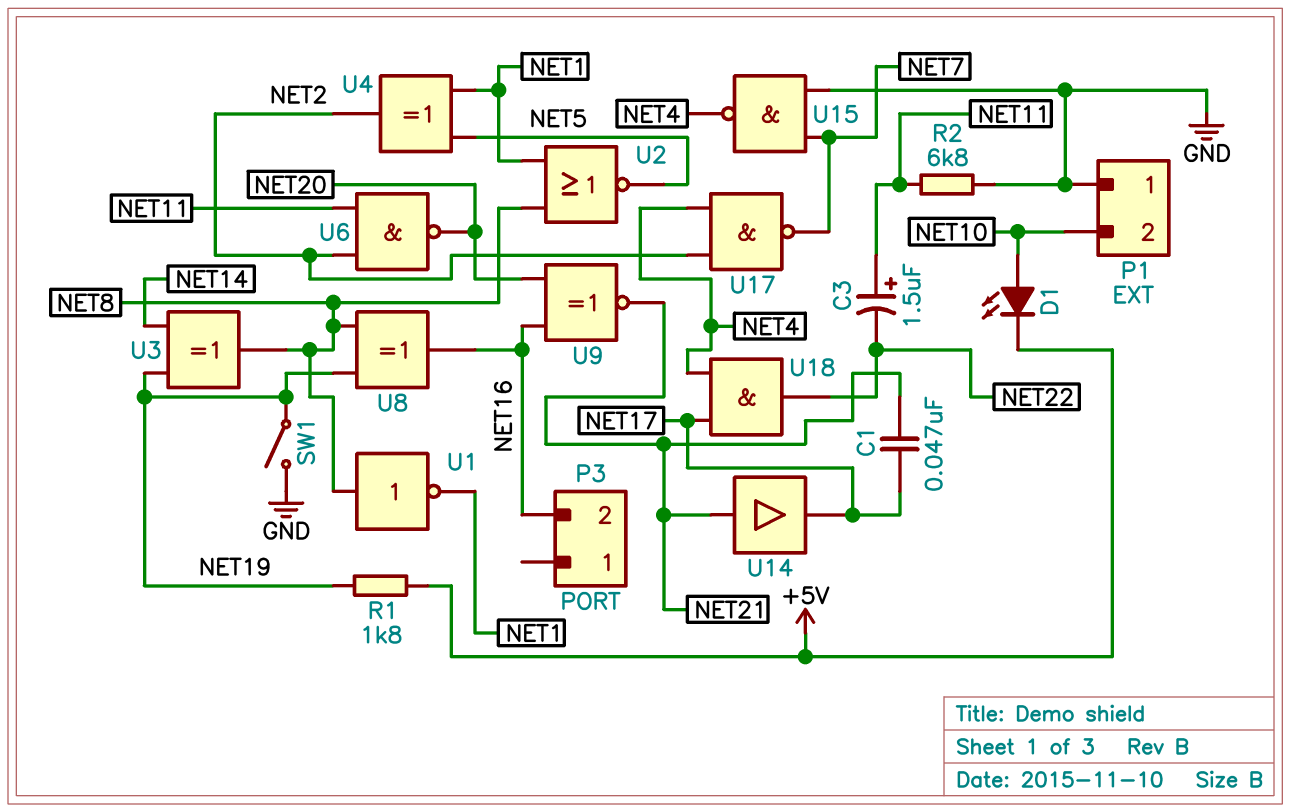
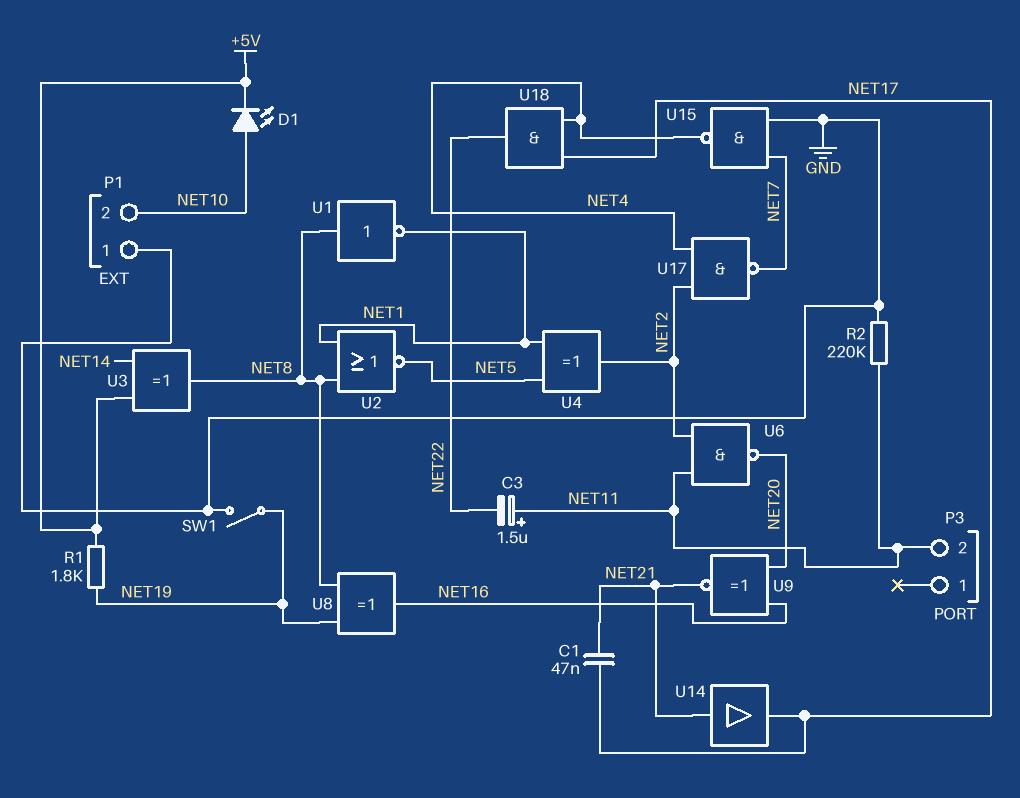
P3 pin 2: NET16 -> NET11
R2: 6.8k (GND, NET11) -> 220k (GND, NET11)
U3: XOR (in NET14, in NET19, out NET8) -> XOR (in +5V, in NET14, out NET8)

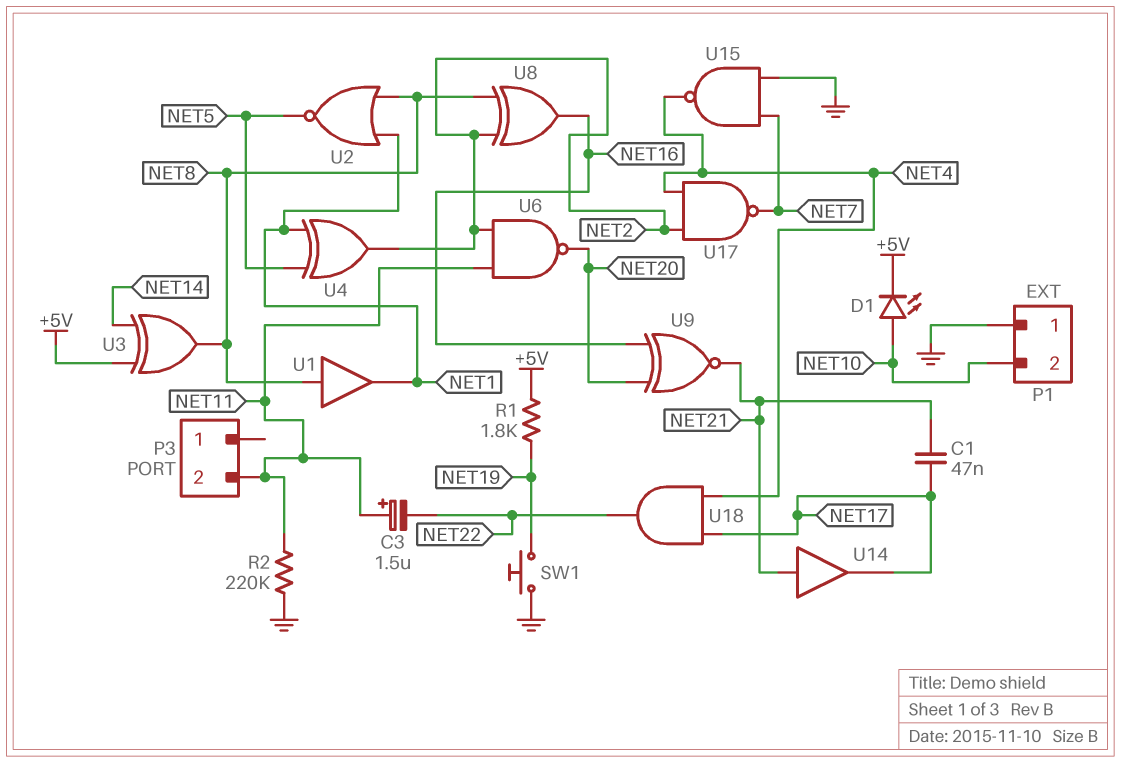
SW1: switch (GND, NET19) -> button (GND, NET19)
U1: NOT (in NET8, out NET1) -> buffer (in NET8, out NET1)
U8: XOR (in NET8, in NET19, out NET16) -> XOR (in NET2, in NET8, out NET16)

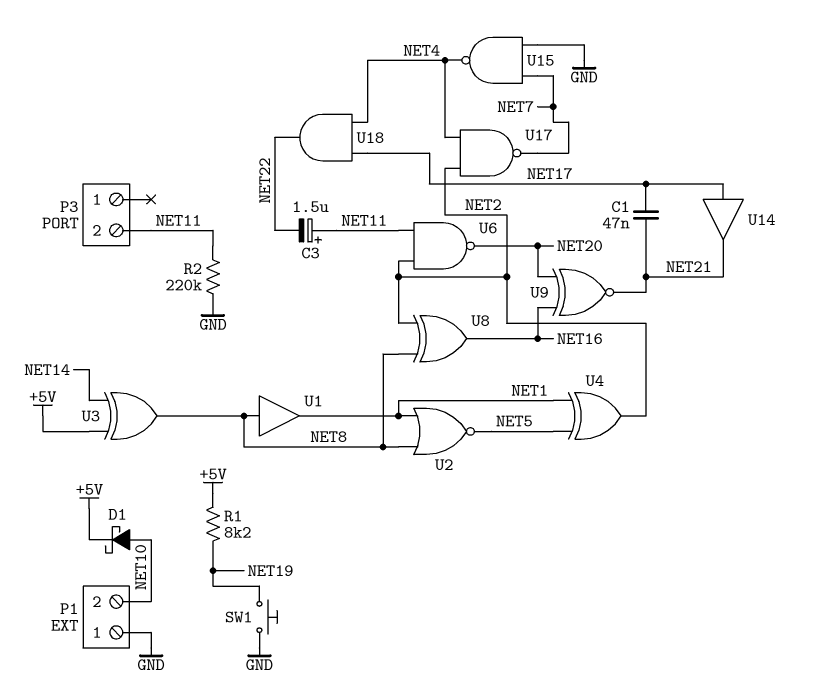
D1: LED (A NET10, K +5V) -> schottky (A NET10, K +5V)
R1: 1.8k (+5V, NET19) -> 8.2k (+5V, NET19)
U14: buffer (in NET21, out NET17) -> buffer (in NET17, out NET21)

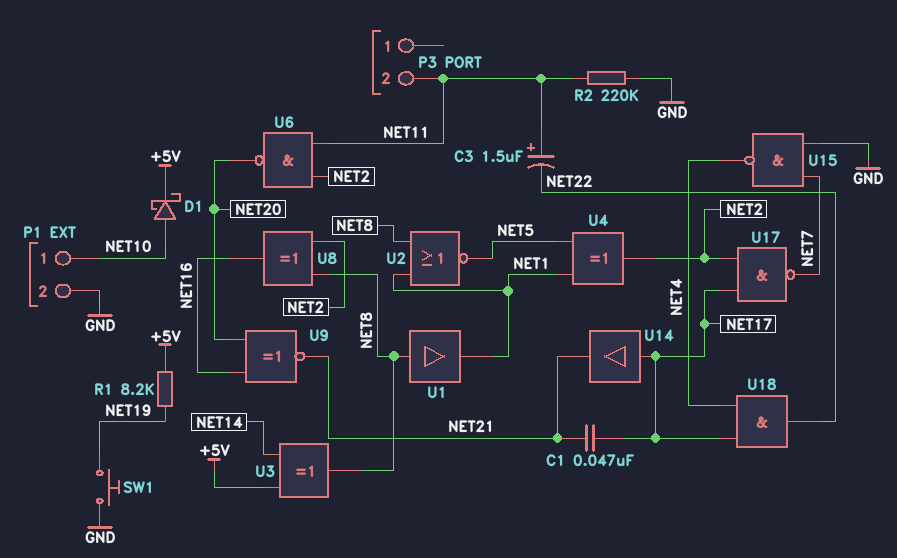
P1 pin 1: GND -> NET10
P1 pin 2: NET10 -> GND
U17: NAND (in NET2, in NET4, out NET7) -> NAND (in NET2, in NET17, out NET7)

